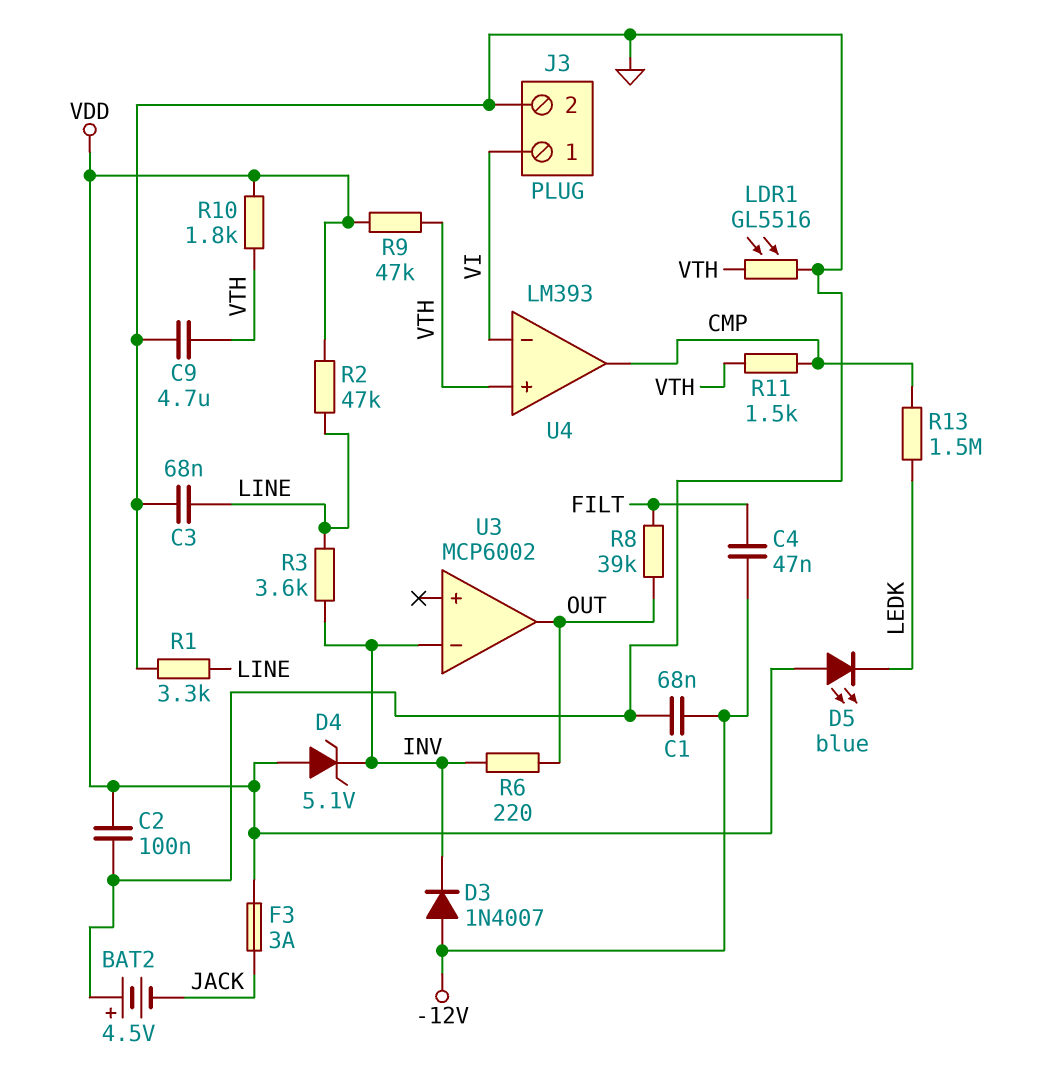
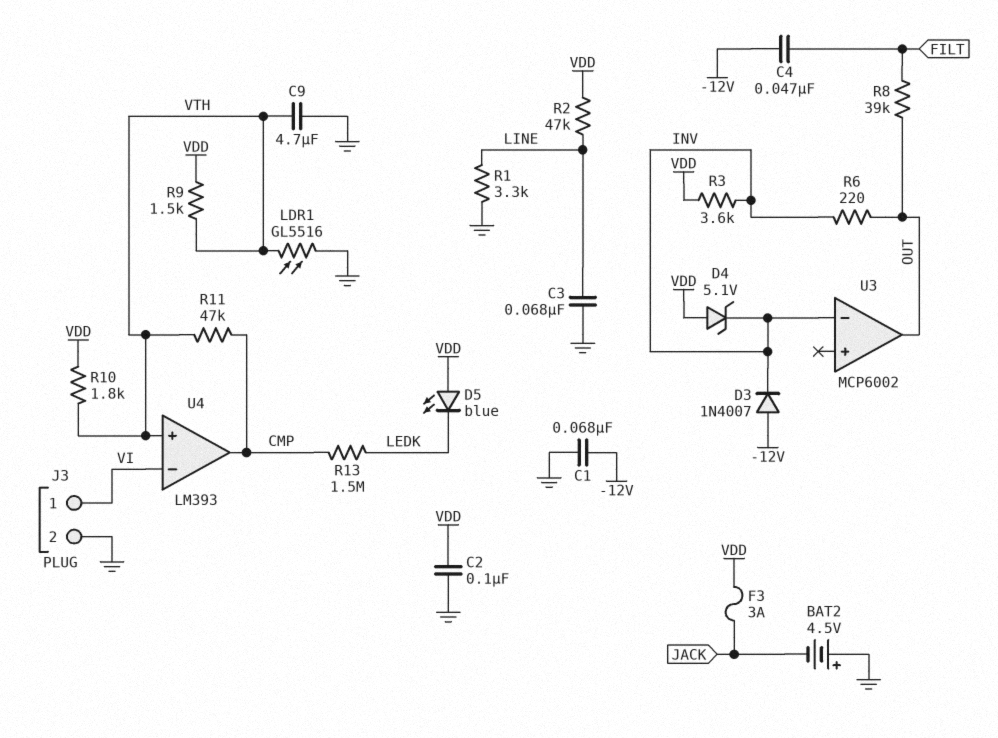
R3: 3.6k (INV, LINE) -> 3.6k (INV, VDD)
R9: 47k (VDD, VTH) -> 1.5k (VDD, VTH)
R11: 1.5k (CMP, VTH) -> 47k (CMP, VTH)

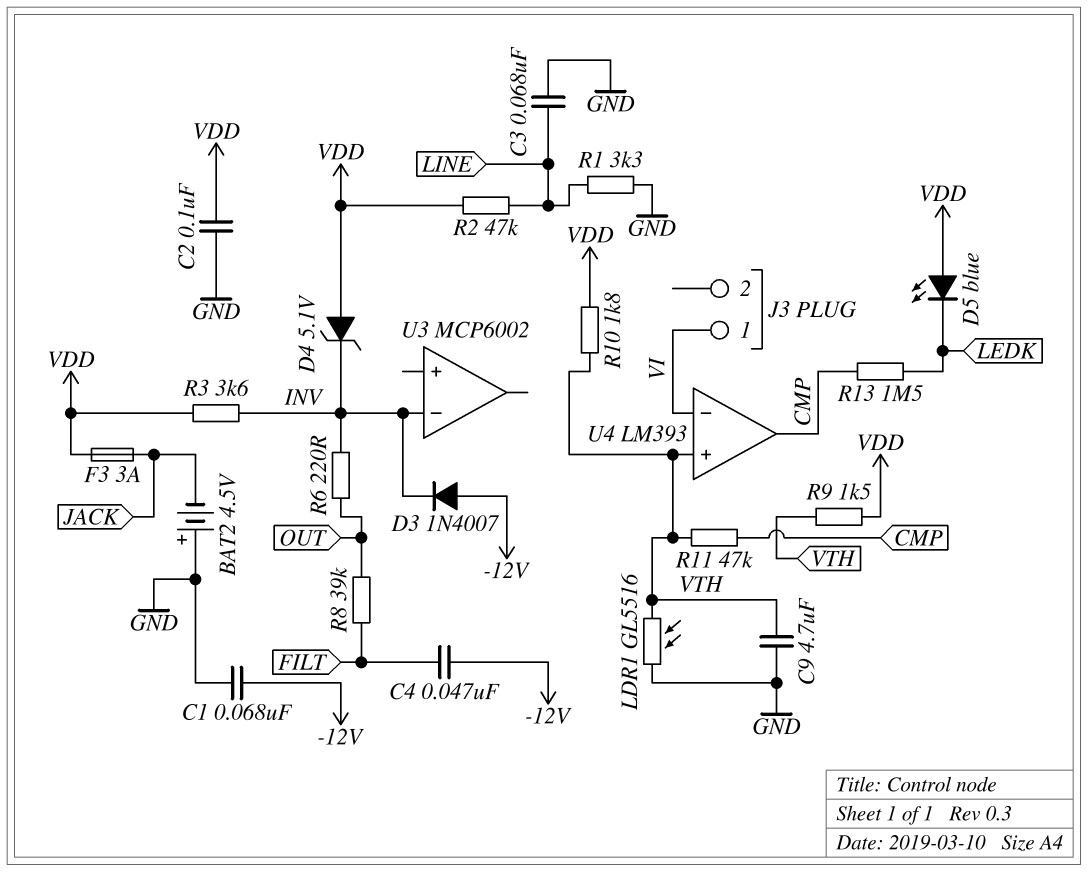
J3 pin 2: GND -> none
U3 pin out: OUT -> none

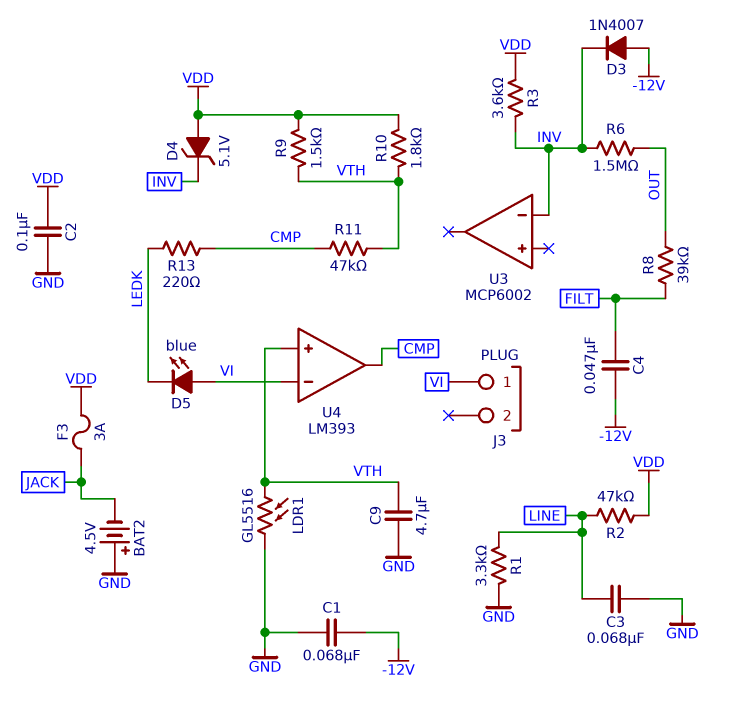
D5: LED blue (A VDD, K LEDK) -> LED blue (A VI, K LEDK)
R6: 220 (INV, OUT) -> 1.5M (INV, OUT)
R13: 1.5M (CMP, LEDK) -> 220 (CMP, LEDK)

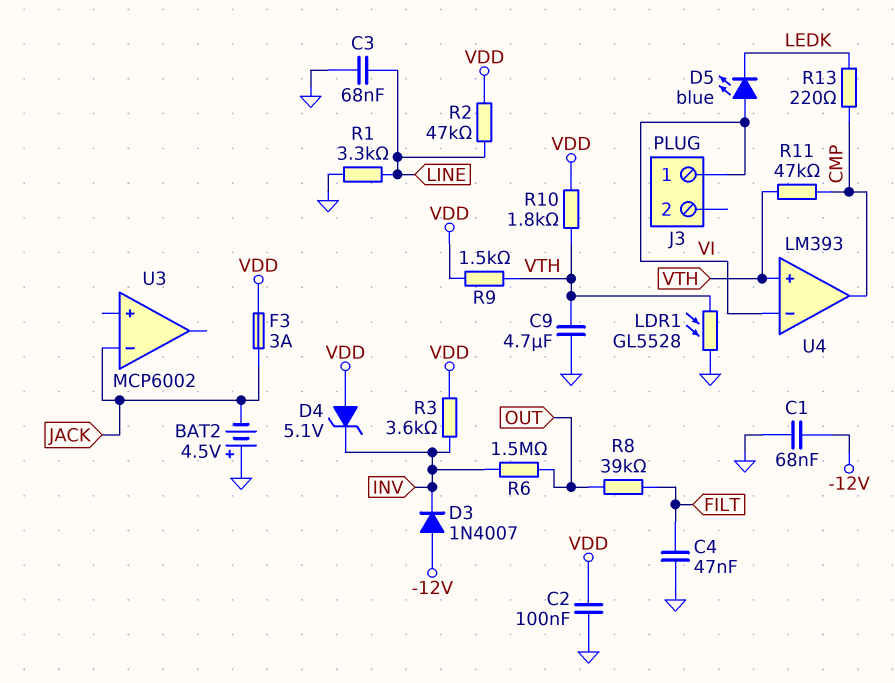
C4: 47nF (-12V, FILT) -> 47nF (FILT, GND)
LDR1: GL5516 (GND, VTH) -> GL5528 (GND, VTH)
U3 pin in-: INV -> JACK

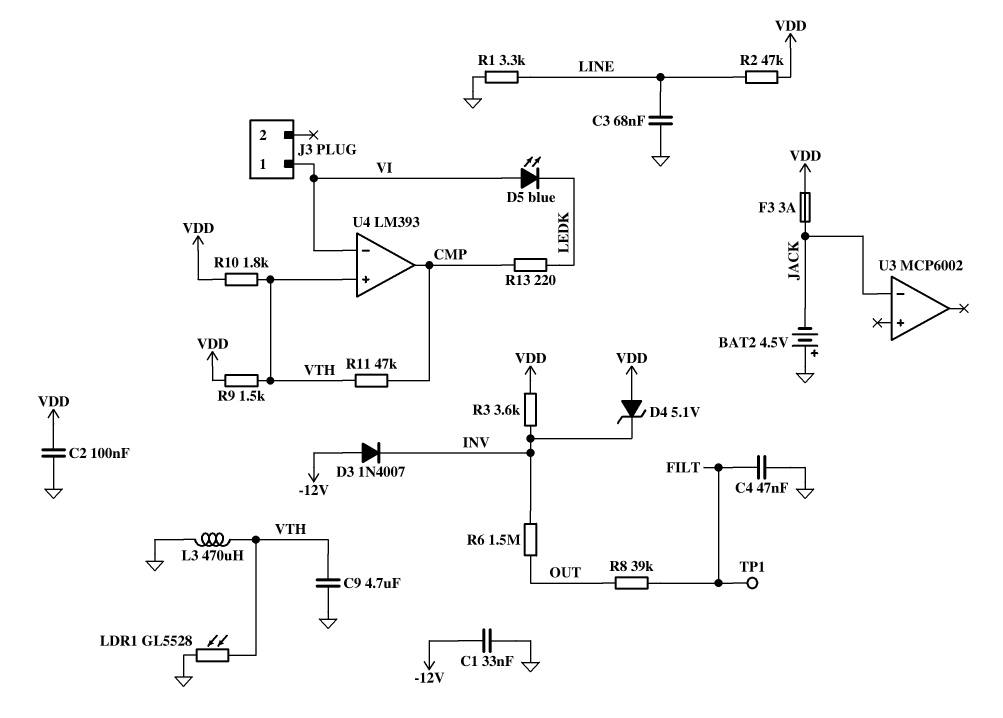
C1: 68nF (-12V, GND) -> 33nF (-12V, GND)
L3: none -> 470uH (GND, VTH)
TP1: none -> test point (FILT)

